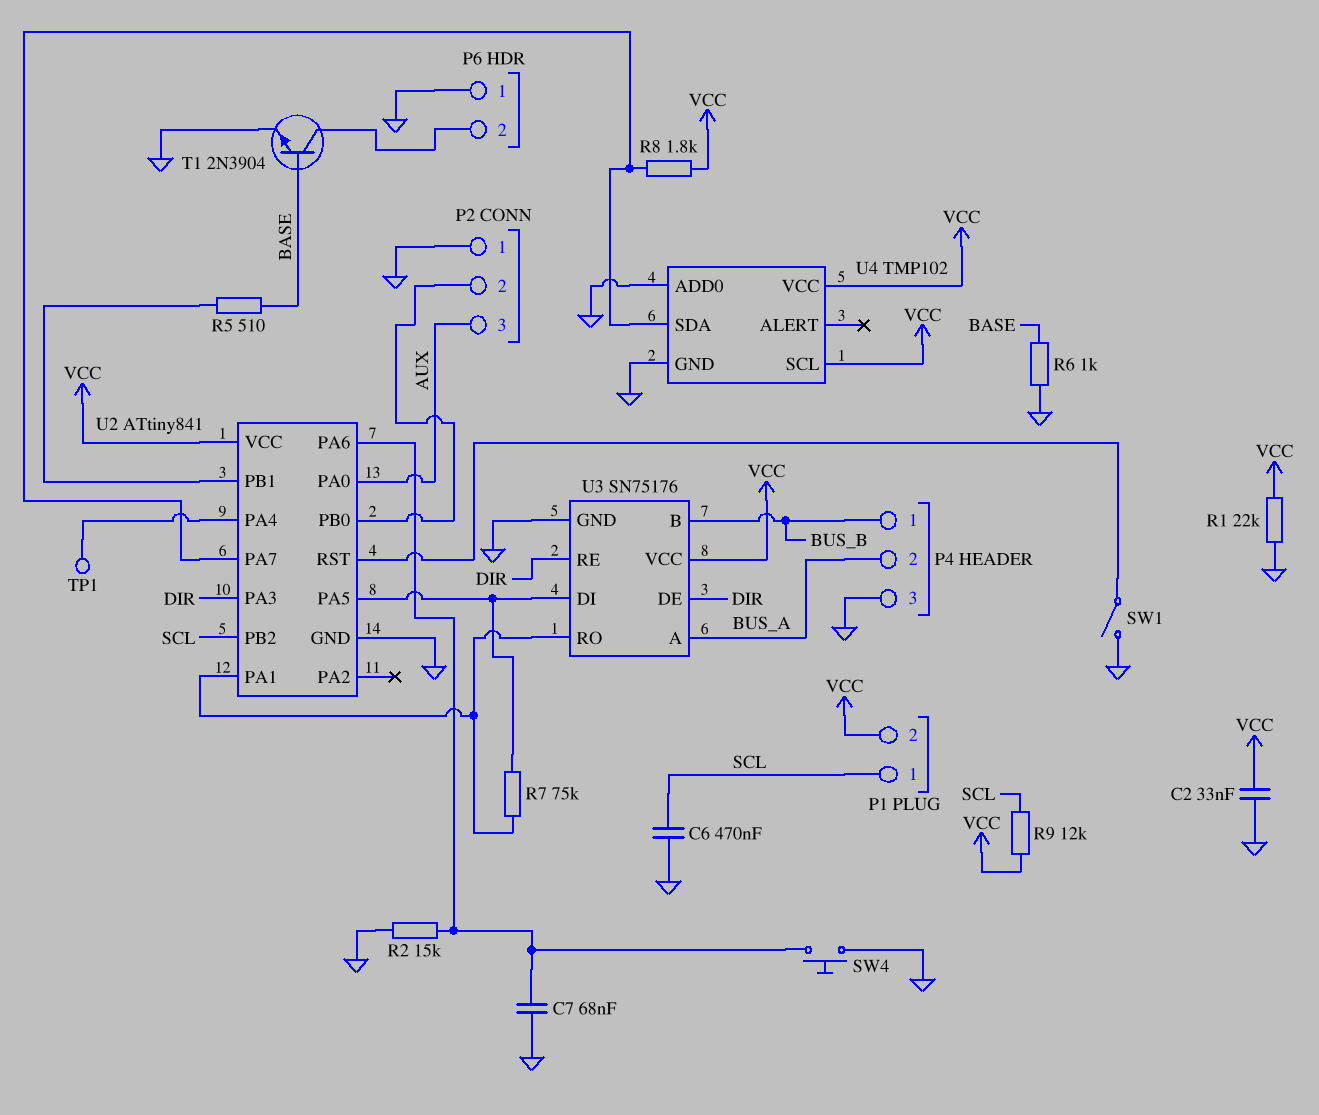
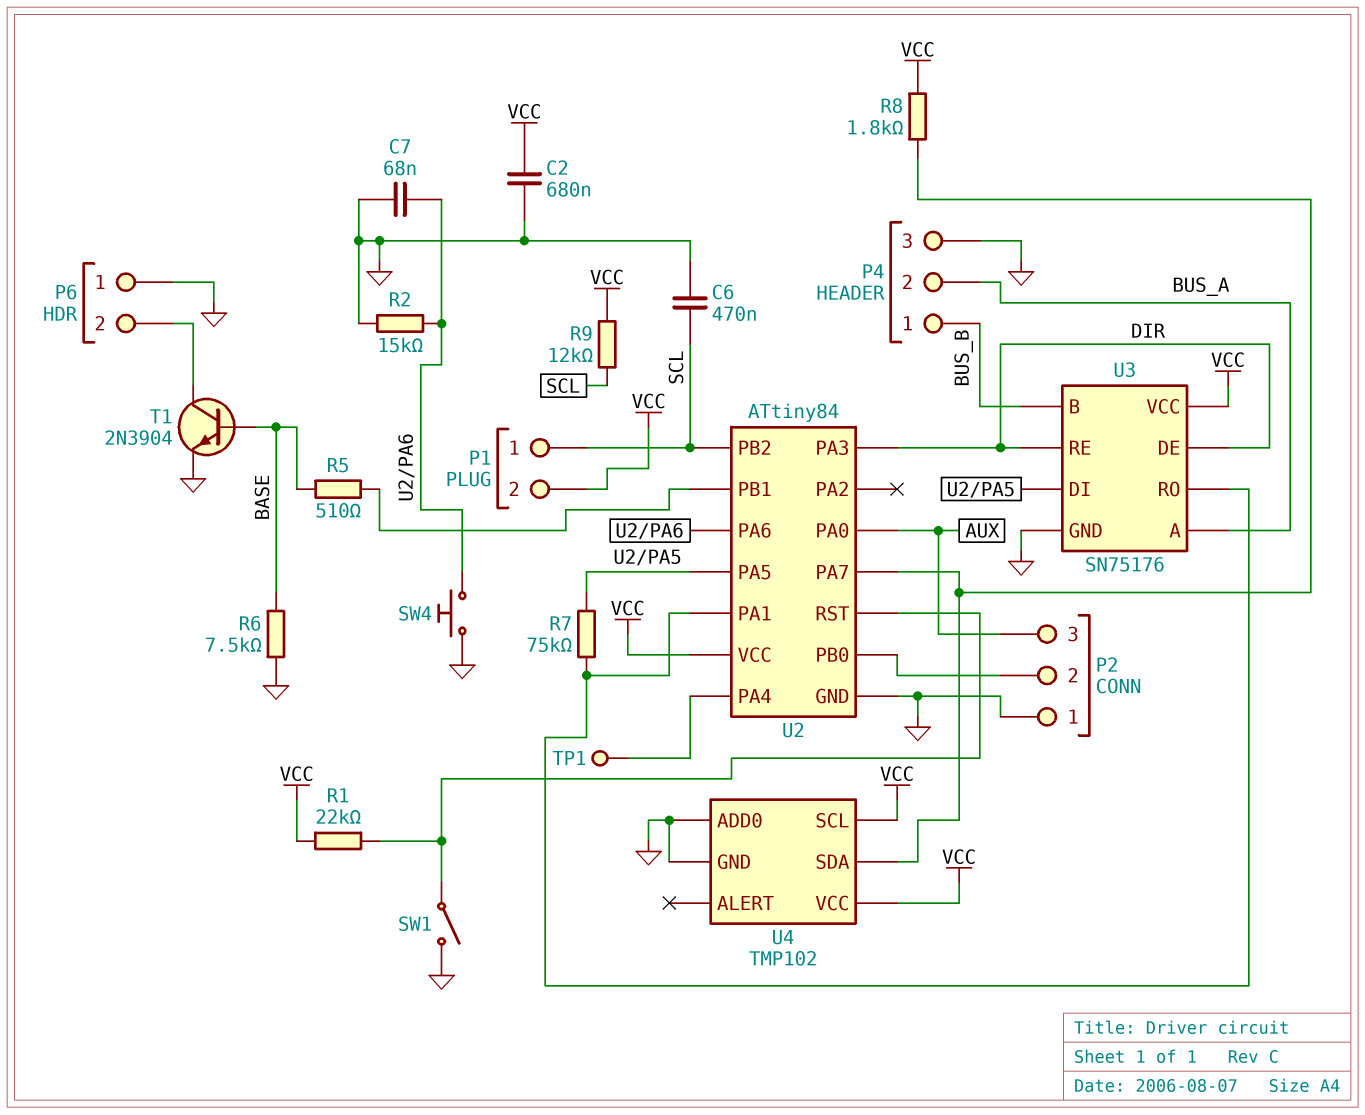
C2: 33nF (GND, VCC) -> 680nF (GND, VCC)
R1: 22k (GND, VCC) -> 22k (U2/RST, VCC)
R6: 1k (BASE, GND) -> 7.5k (BASE, GND)
U2: ATtiny841 -> ATtiny84

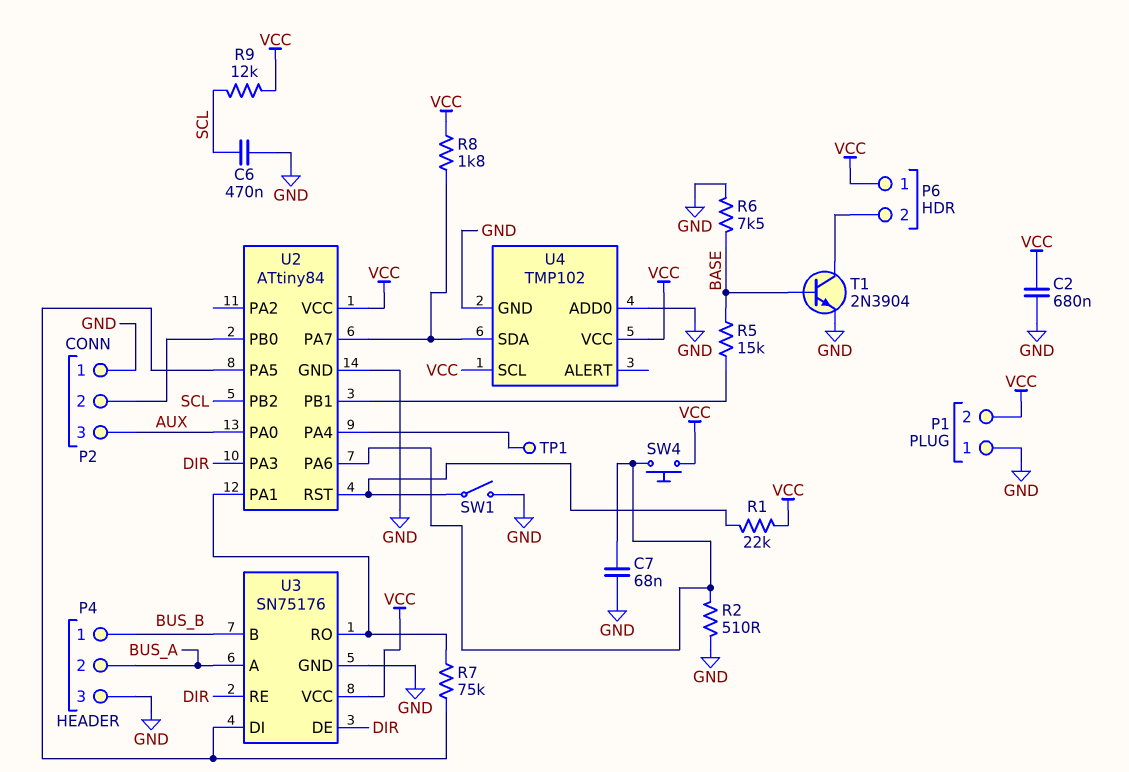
P1 pin 1: SCL -> GND
P6 pin 1: GND -> VCC
R2: 15k (GND, U2/PA6) -> 510 (GND, U2/PA6)
R5: 510 (BASE, U2/PB1) -> 15k (BASE, U2/PB1)
SW4: button (GND, U2/PA6) -> button (U2/PA6, VCC)

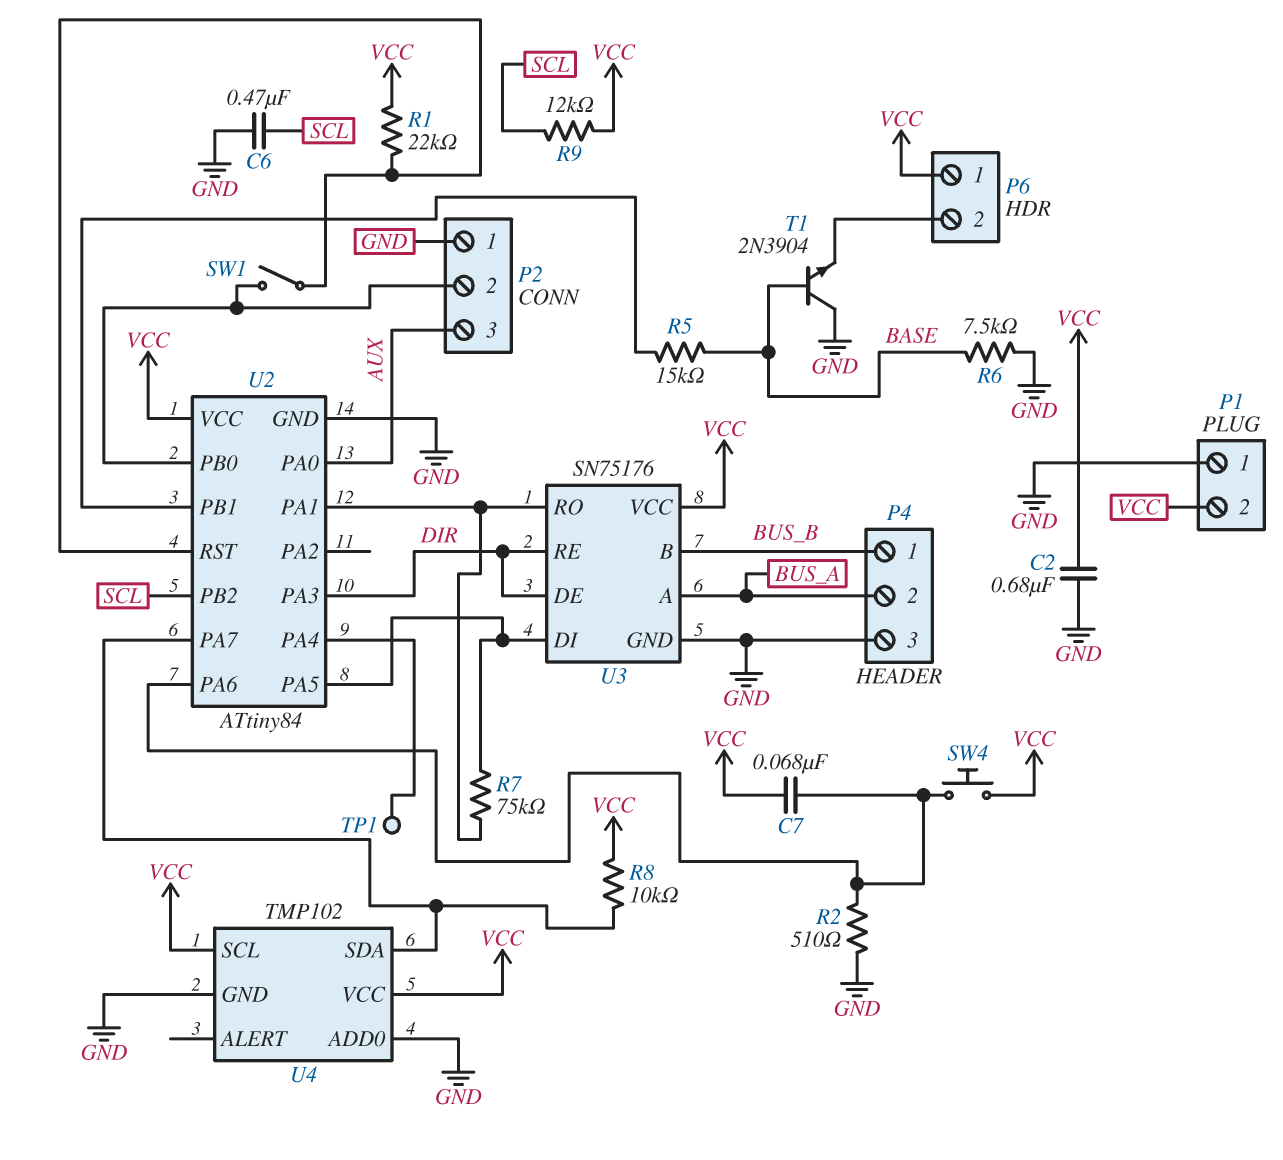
C7: 68nF (GND, U2/PA6) -> 68nF (U2/PA6, VCC)
R8: 1.8k (U2/PA7, VCC) -> 10k (U2/PA7, VCC)
SW1: switch (GND, U2/RST) -> switch (P2/2, U2/RST)
T1: NPN 2N3904 (B BASE, C P6/2, E GND) -> NPN 2N3904 (B BASE, C GND, E P6/2)

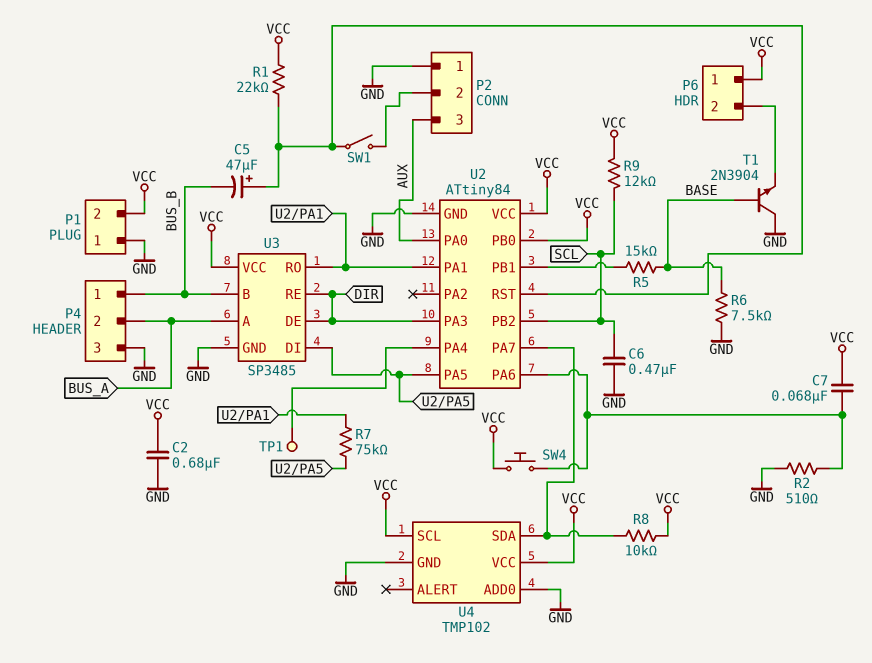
C5: none -> 47uF (plus U2/RST, minus BUS_B)
U2 pin PB0: P2/2 -> VCC
U3: SN75176 -> SP3485

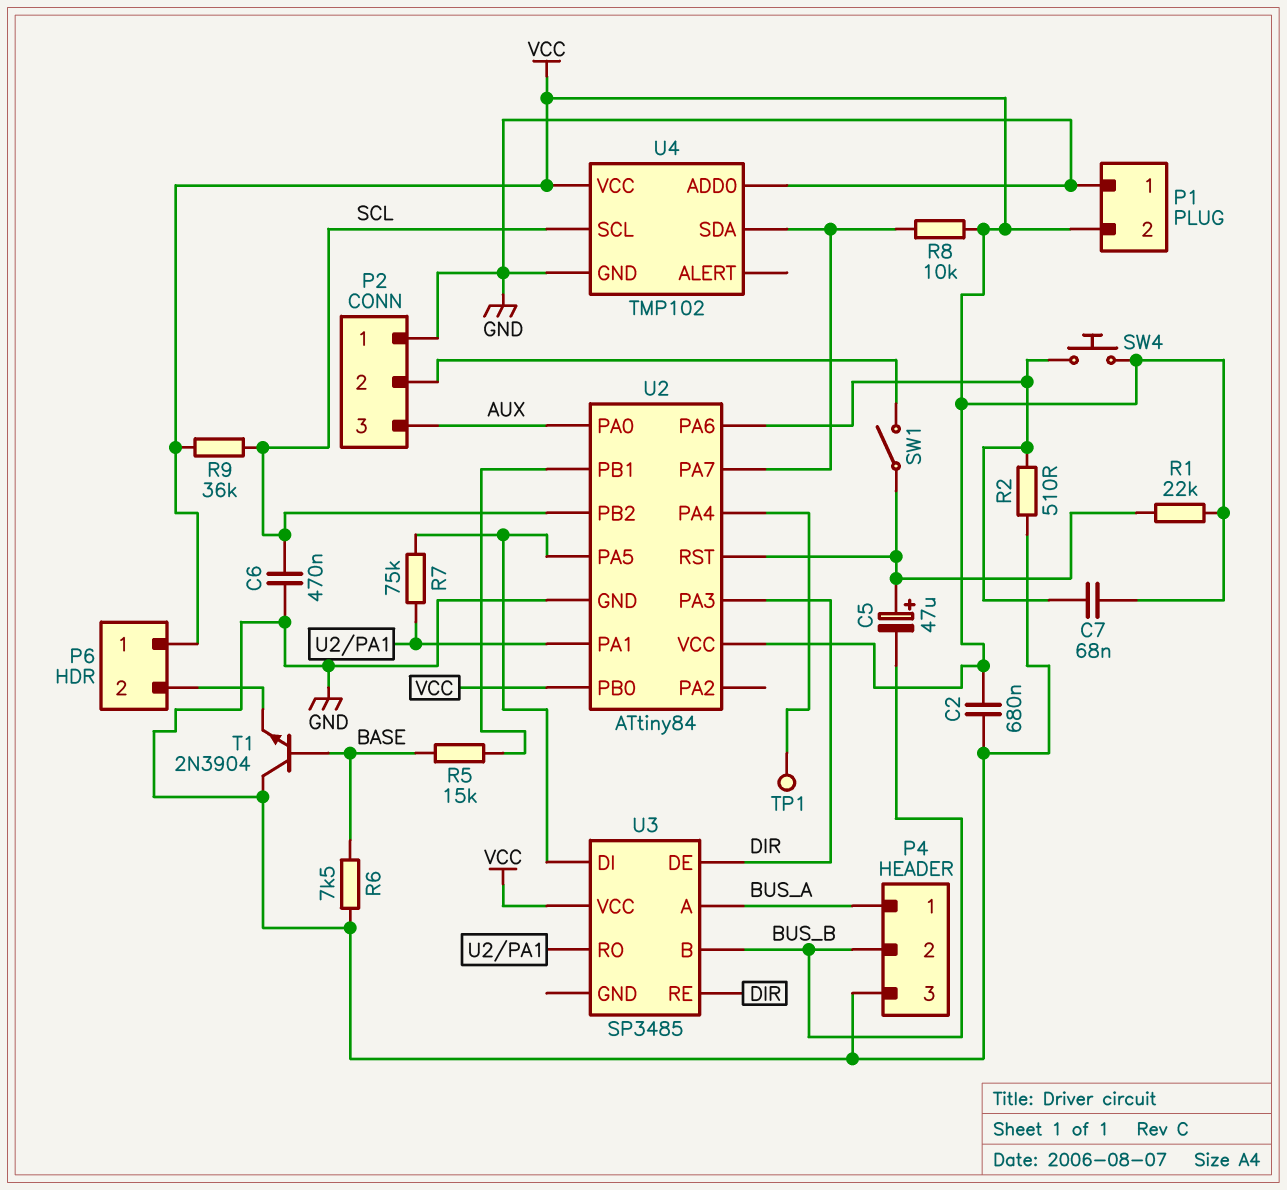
P4 pin 1: BUS_B -> BUS_A
P4 pin 2: BUS_A -> BUS_B
R9: 12k (SCL, VCC) -> 36k (SCL, VCC)
U3 pin GND: GND -> none
U4 pin SCL: VCC -> SCL

